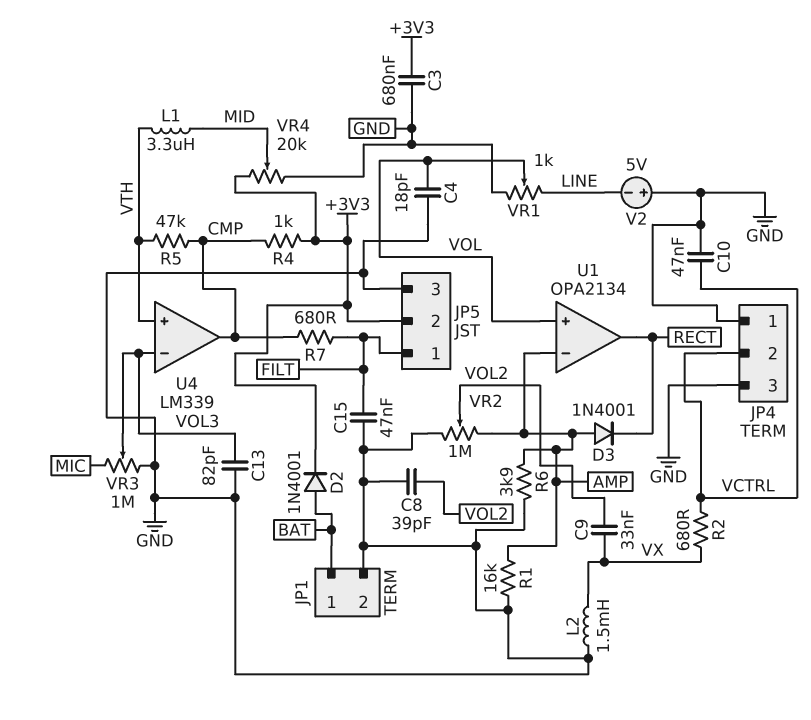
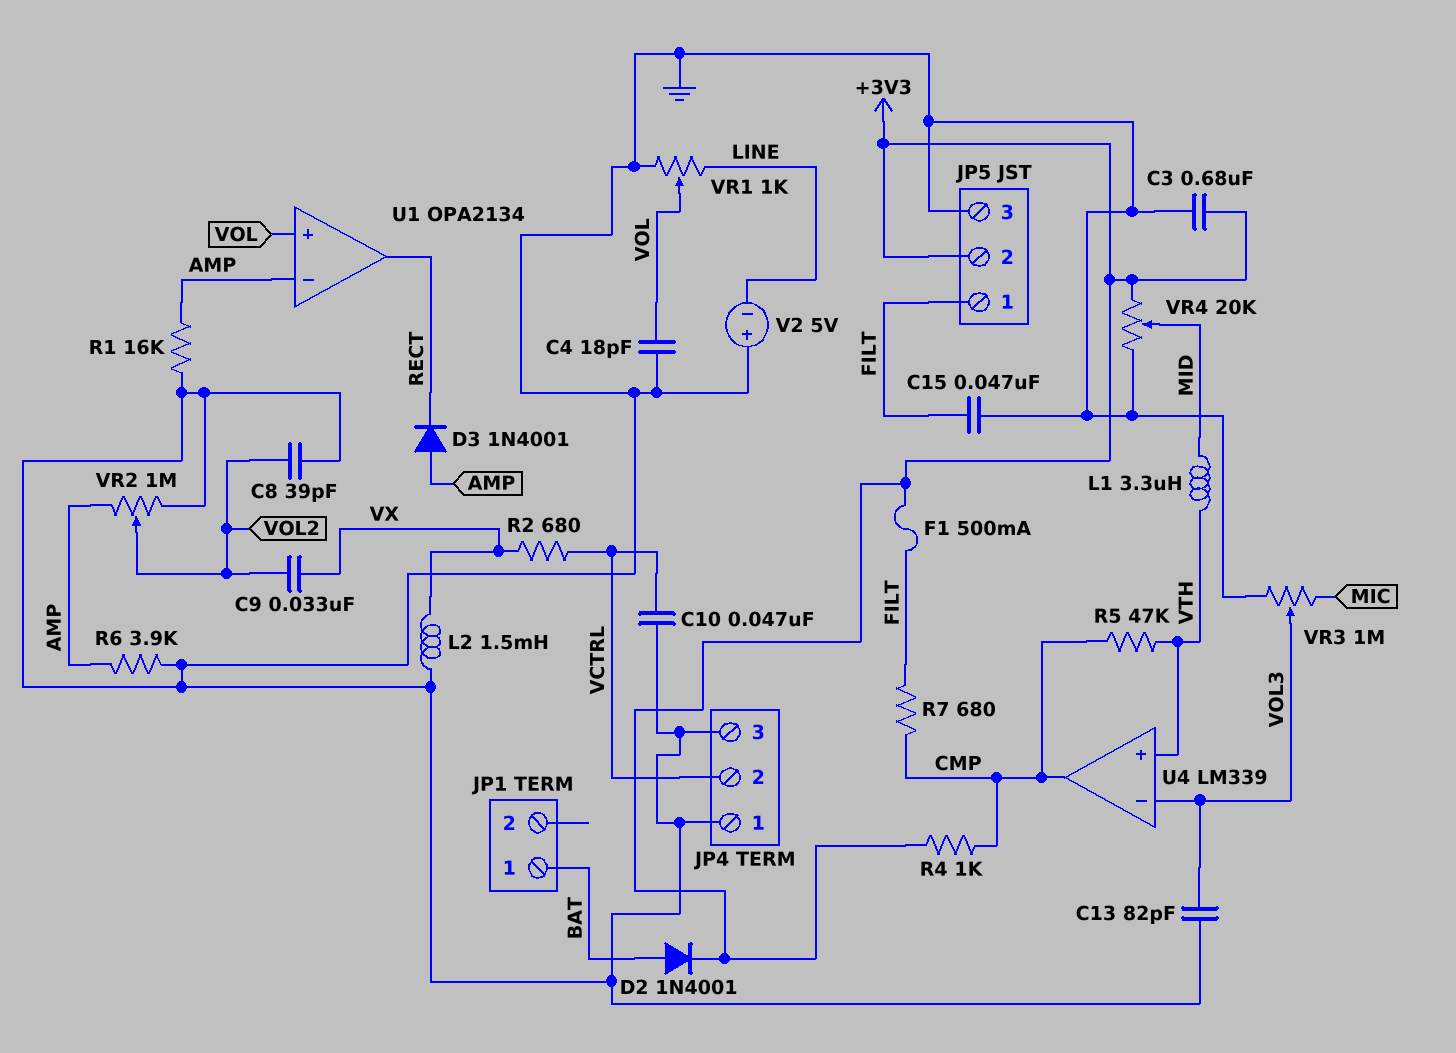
F1: none -> 500mA (+3V3, FILT)
JP1 pin 2: GND -> none

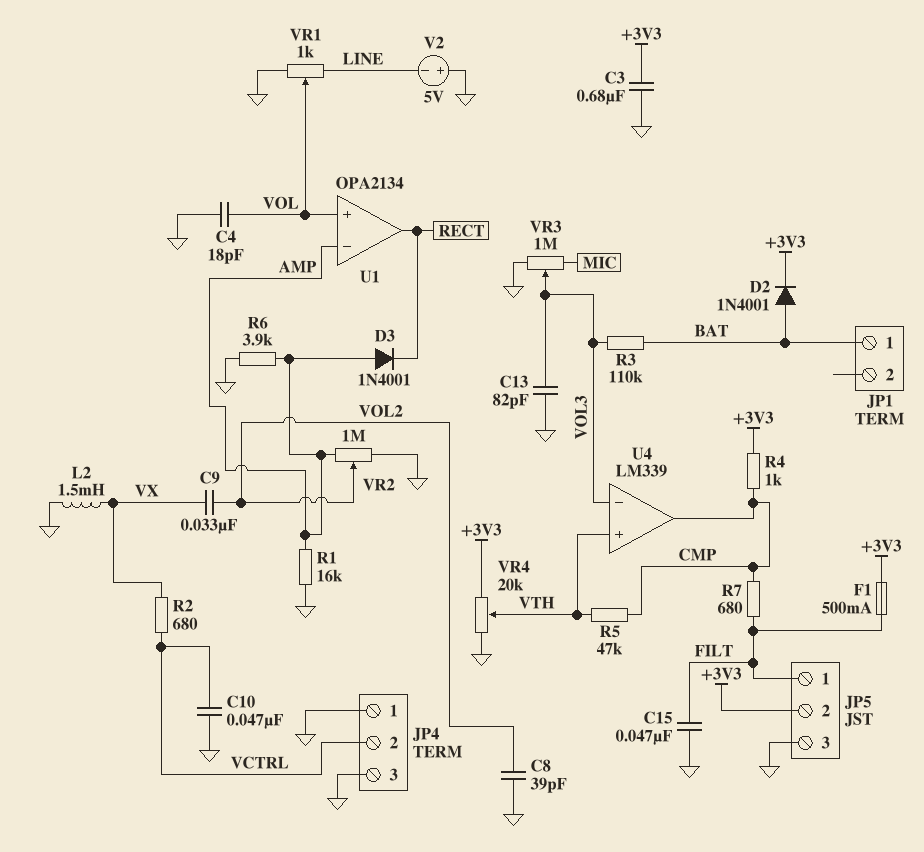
L1: 3.3uH (MID, VTH) -> none
R3: none -> 110k (BAT, VOL3)
VR4: 20k (+3V3, GND, wiper MID) -> 20k (+3V3, GND, wiper VTH)

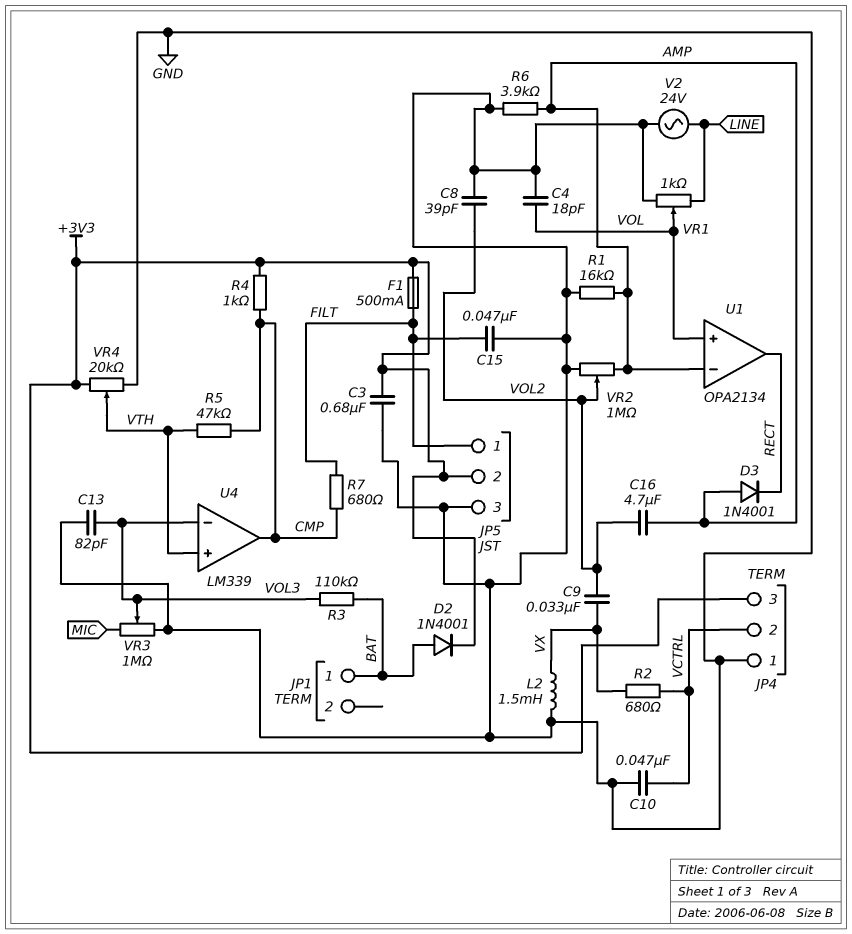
C16: none -> 4.7uF (AMP, VOL2)
JP4 pin 3: GND -> +3V3
V2: 5V (plus GND, minus LINE) -> AC 24V (GND, LINE)

